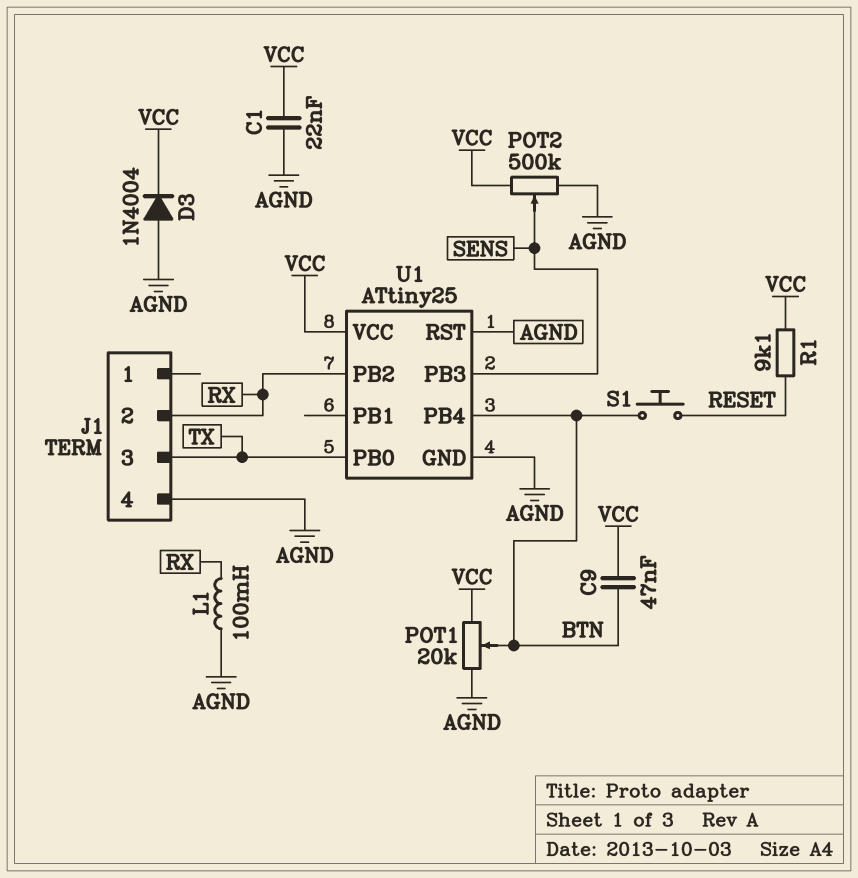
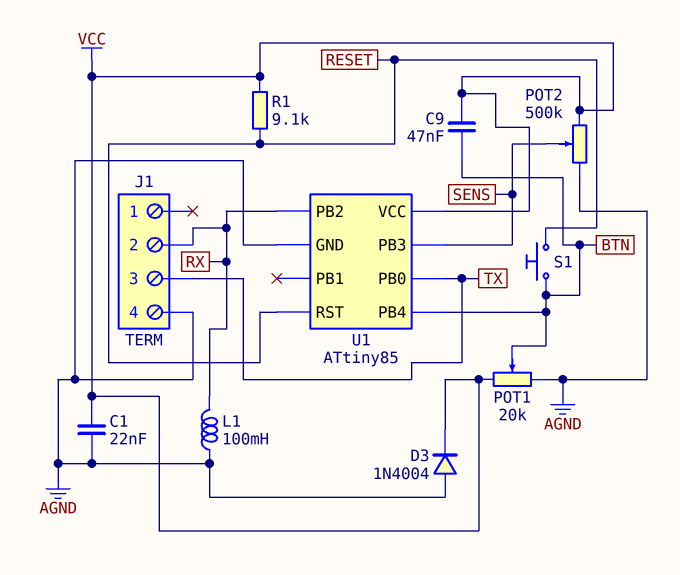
U1: ATtiny25 -> ATtiny85
U1 pin RST: AGND -> RESET

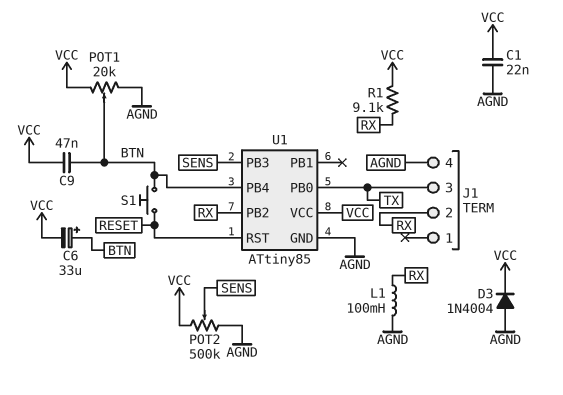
C6: none -> 33uF (plus BTN, minus VCC)
R1: 9.1k (RESET, VCC) -> 9.1k (RX, VCC)

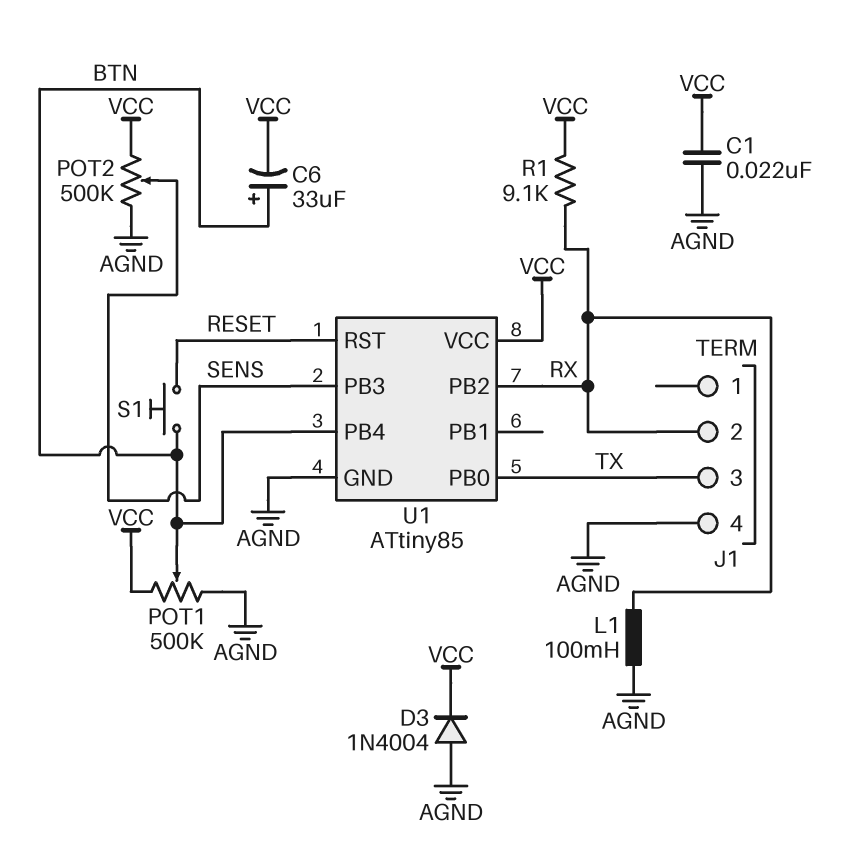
C9: 47nF (BTN, VCC) -> none
POT1: 20k (AGND, VCC, wiper BTN) -> 500k (AGND, VCC, wiper BTN)

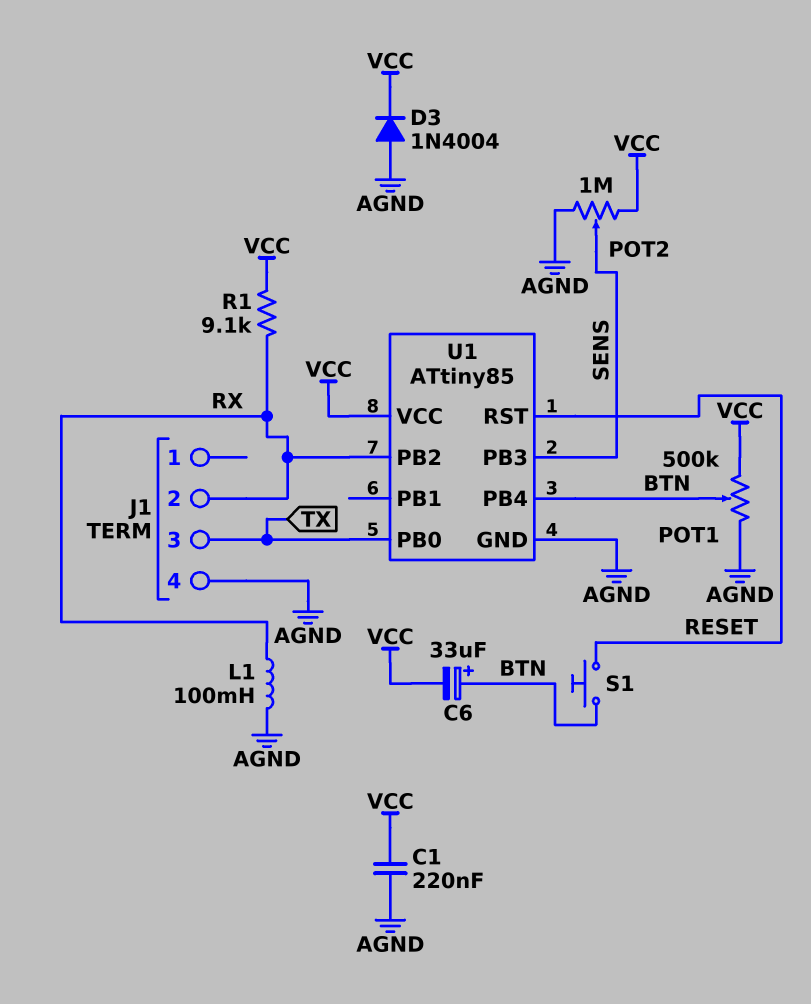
C1: 22nF (AGND, VCC) -> 220nF (AGND, VCC)
POT2: 500k (AGND, VCC, wiper SENS) -> 1M (AGND, VCC, wiper SENS)

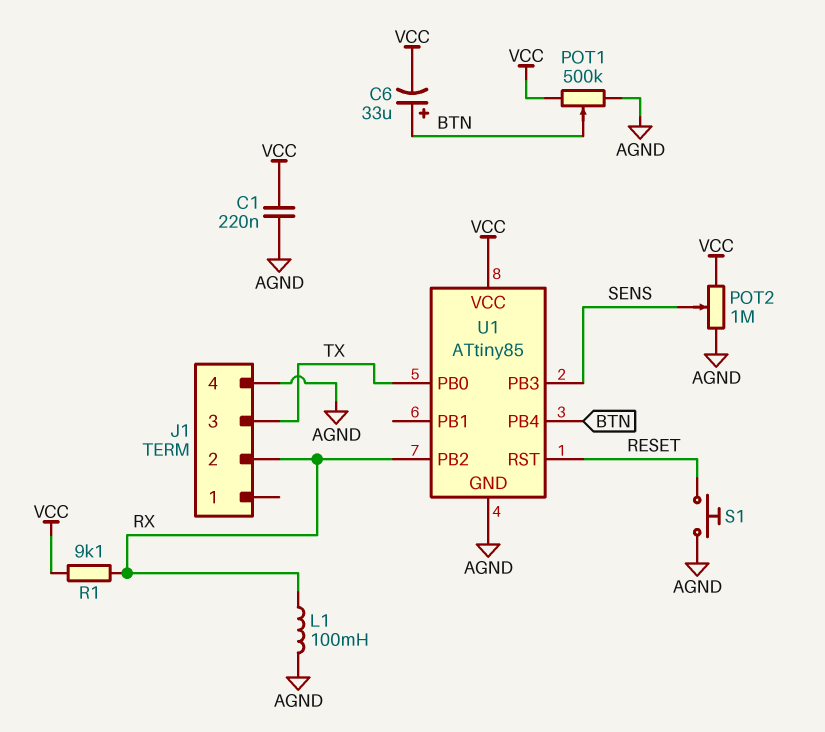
D3: diode 1N4004 (A AGND, K VCC) -> none
S1: button (BTN, RESET) -> button (AGND, RESET)

